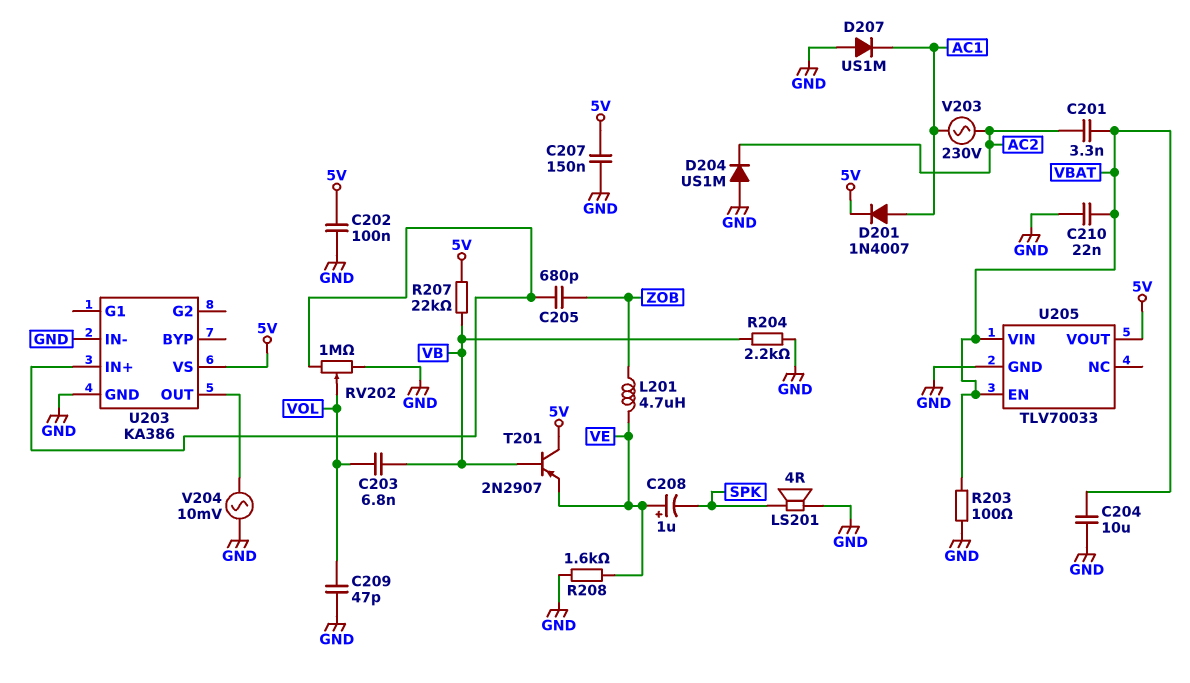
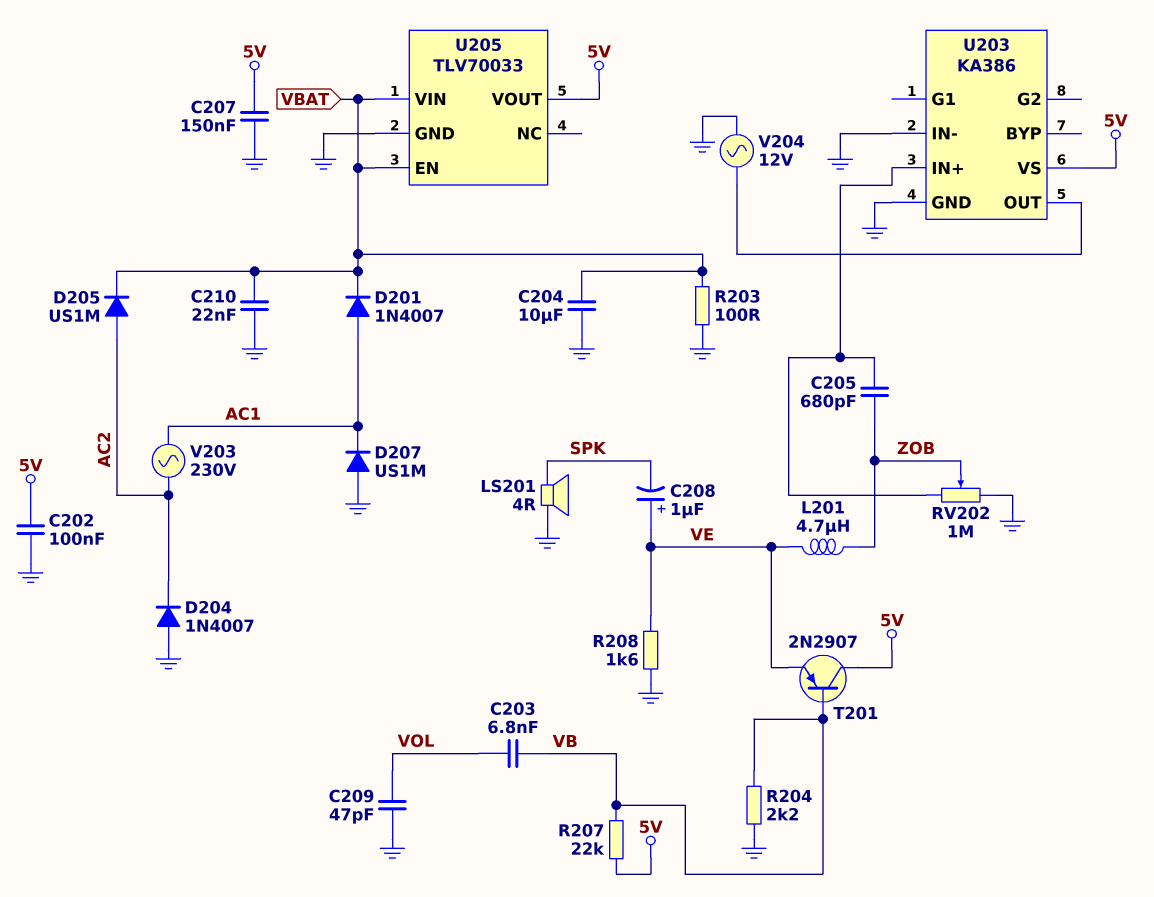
C201: 3.3nF (AC2, VBAT) -> none
D201: diode 1N4007 (A AC1, K 5V) -> diode 1N4007 (A AC1, K VBAT)
D204: diode US1M (A GND, K AC2) -> diode 1N4007 (A GND, K AC2)
D205: none -> diode US1M (A AC2, K VBAT)
RV202: 1M (GND, U203/IN+, wiper VOL) -> 1M (GND, U203/IN+, wiper ZOB)
V204: AC 10mV (GND, U203/OUT) -> AC 12V (GND, U203/OUT)

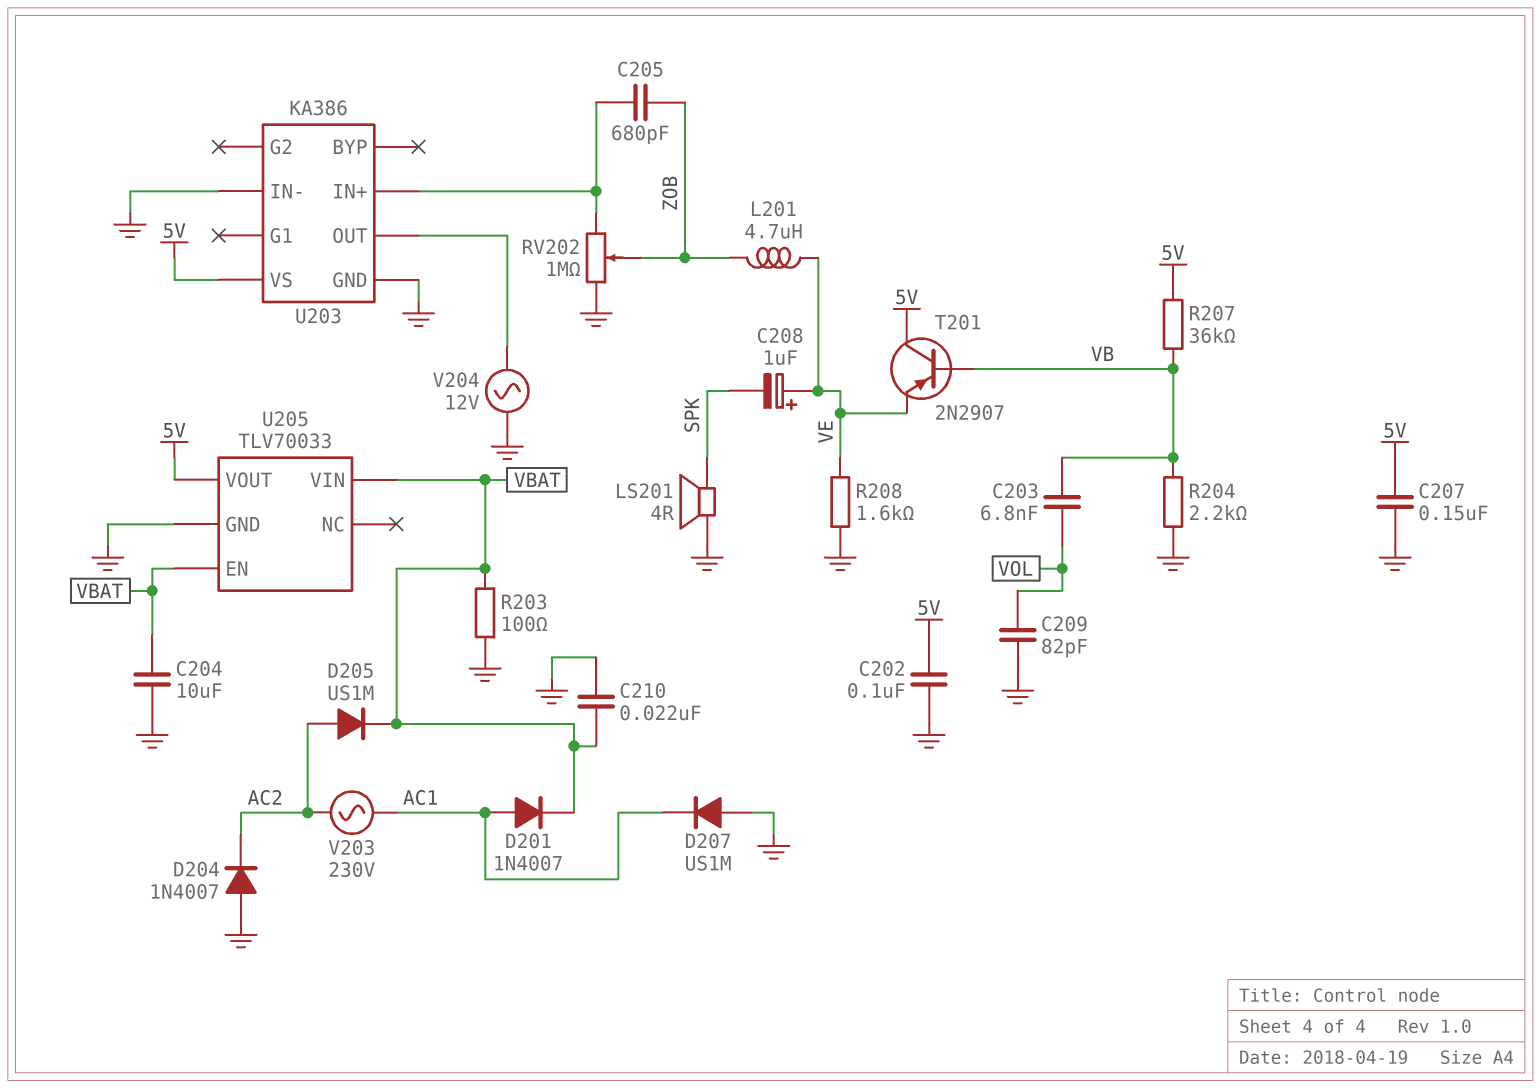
C209: 47pF (GND, VOL) -> 82pF (GND, VOL)
R207: 22k (5V, VB) -> 36k (5V, VB)

